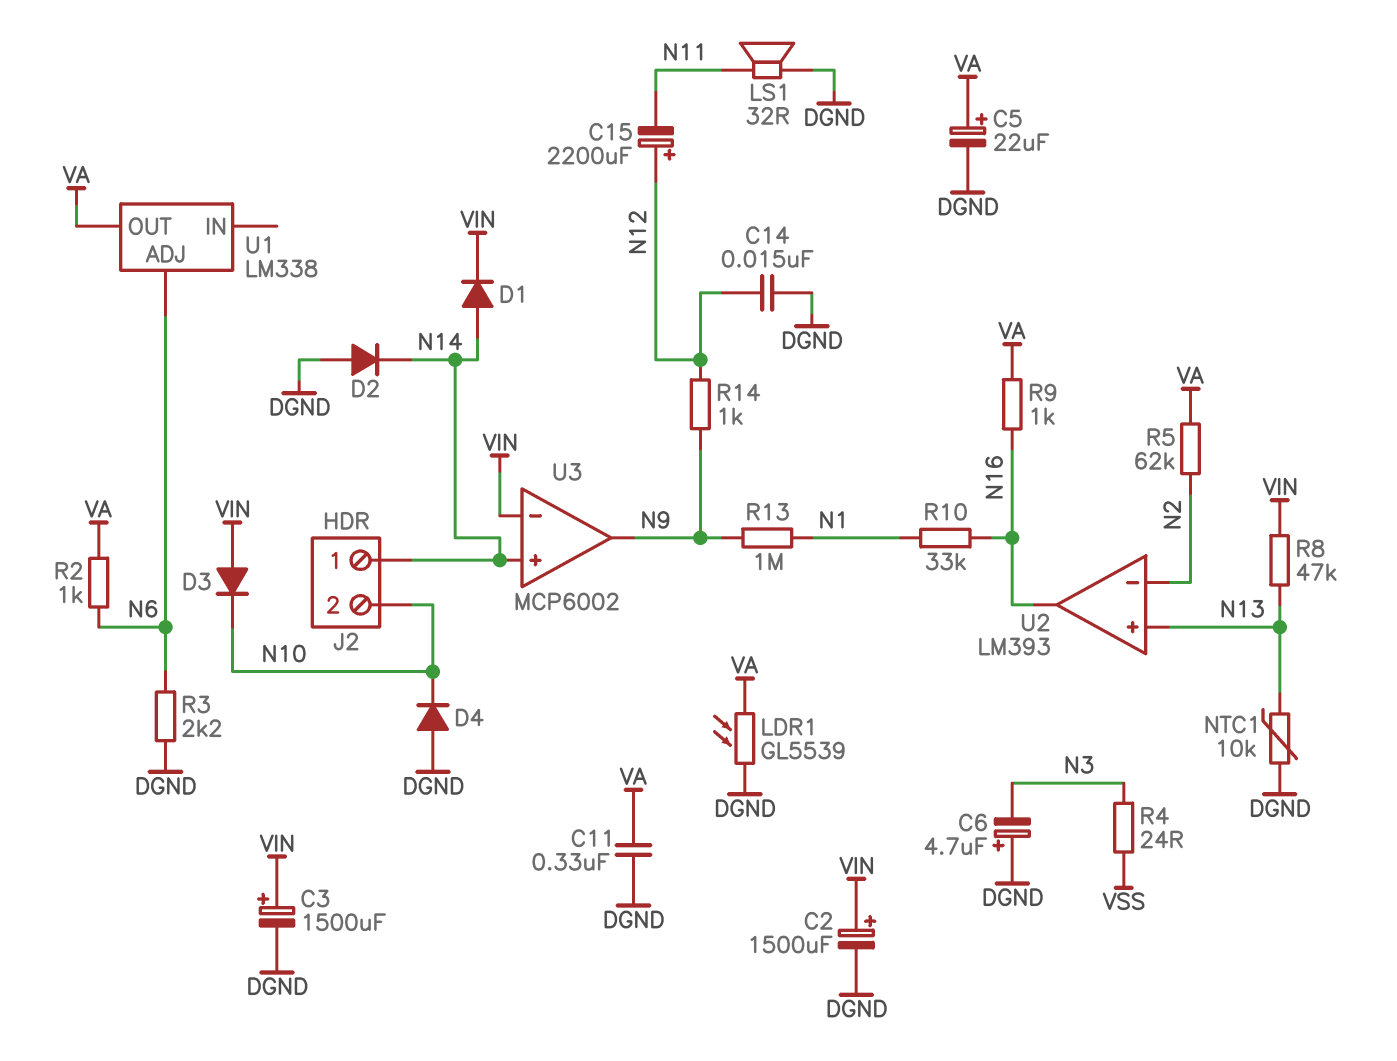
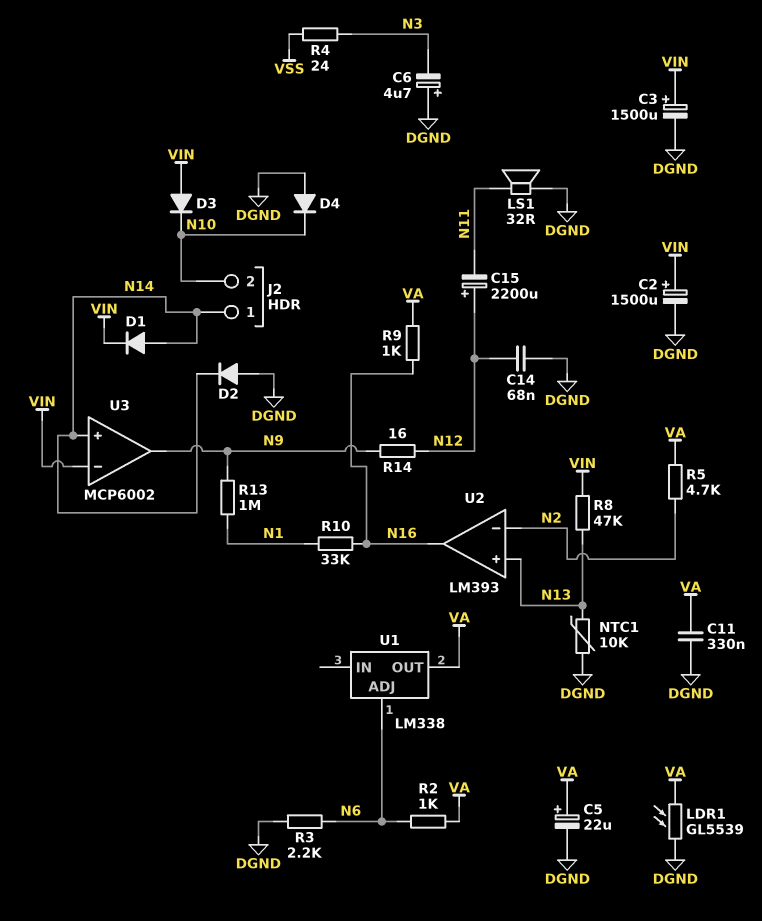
C14: 15nF (DGND, N12) -> 68nF (DGND, N12)
R5: 62k (N2, VA) -> 4.7k (N2, VA)
R14: 1k (N9, N12) -> 16 (N9, N12)

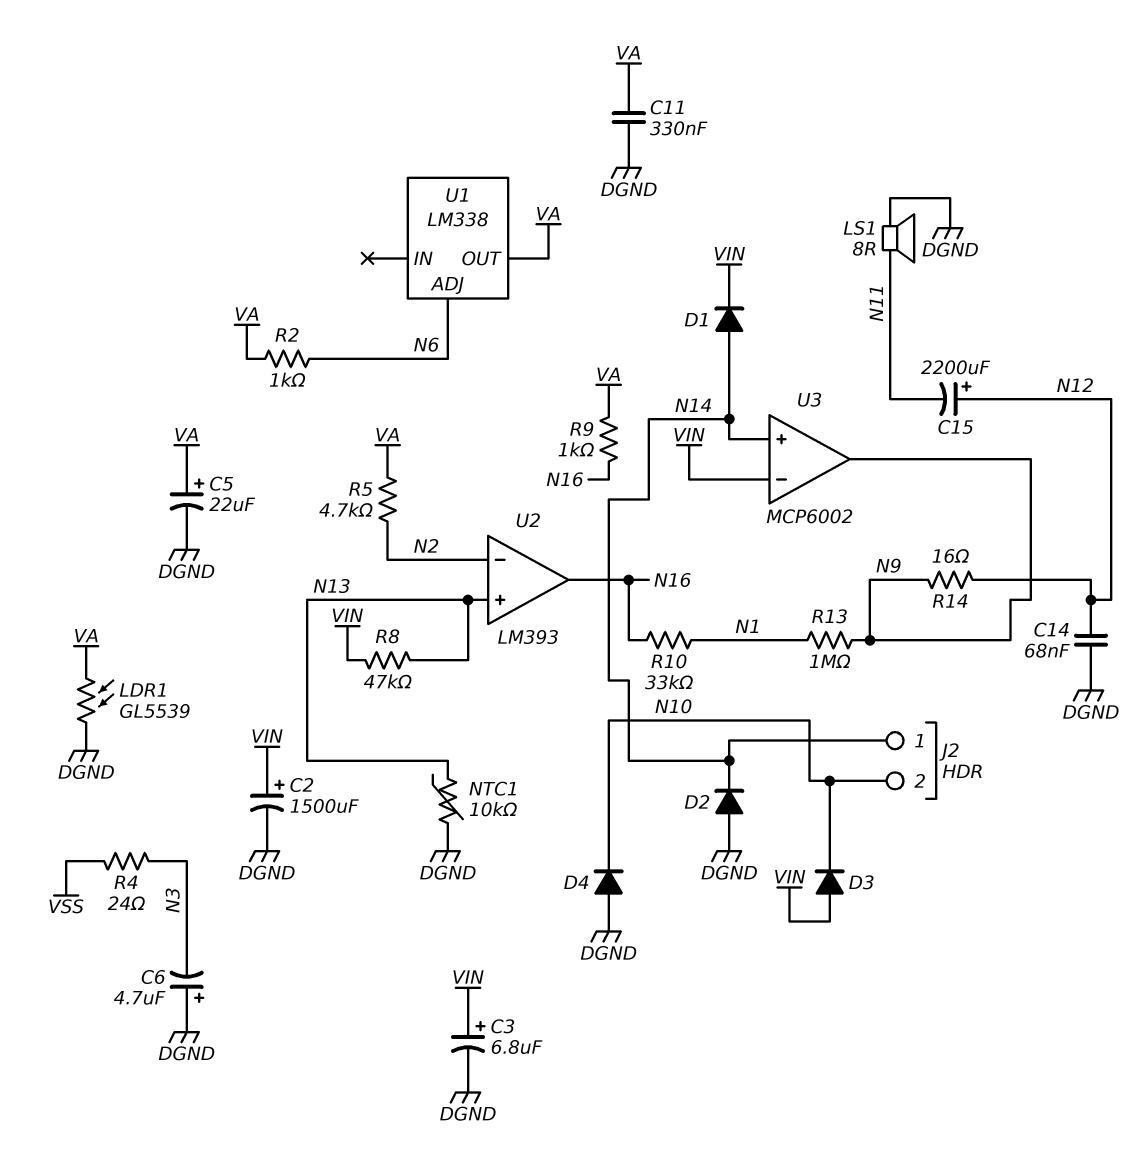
C3: 1500uF (plus VIN, minus DGND) -> 6.8uF (plus VIN, minus DGND)
LS1: speaker 32R (DGND, N11) -> speaker 8R (DGND, N11)
R3: 2.2k (DGND, N6) -> none

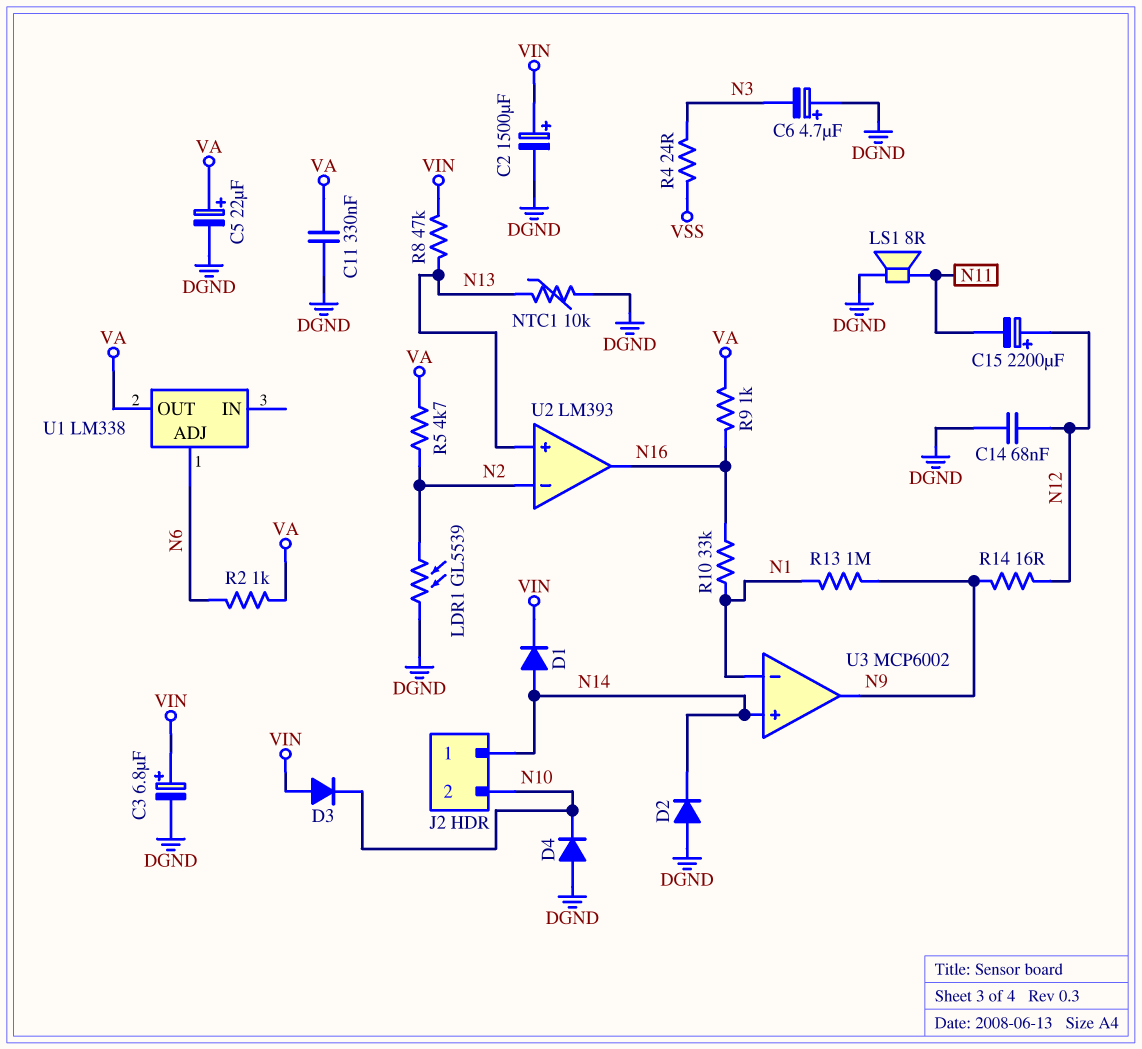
LDR1: GL5539 (DGND, VA) -> GL5539 (DGND, N2)
U3 pin in-: VIN -> N1

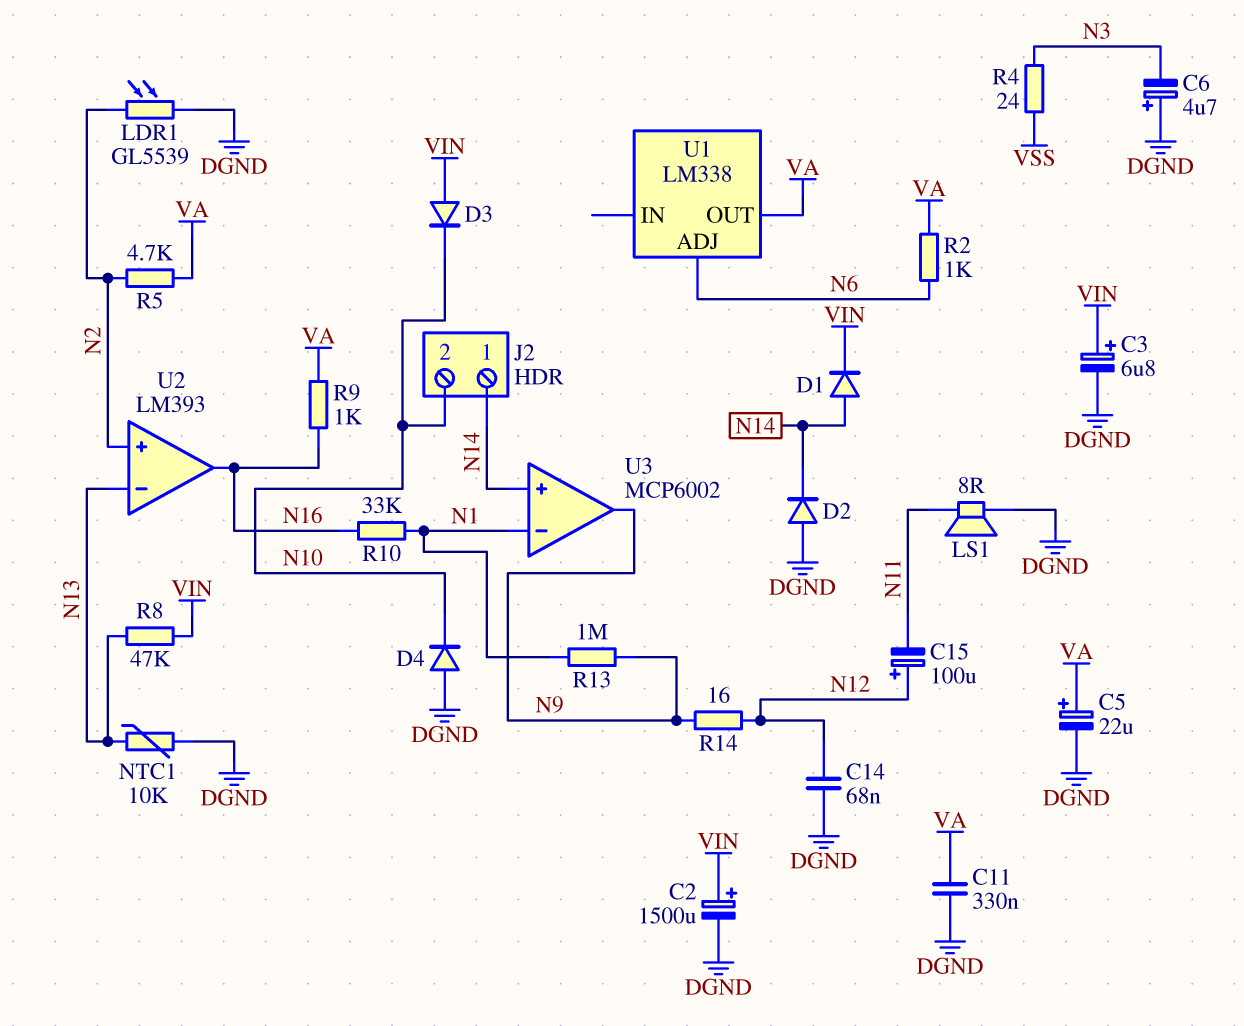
C15: 2200uF (plus N12, minus N11) -> 100uF (plus N12, minus N11)
U2 pin in+: N13 -> N2
U2 pin in-: N2 -> N13

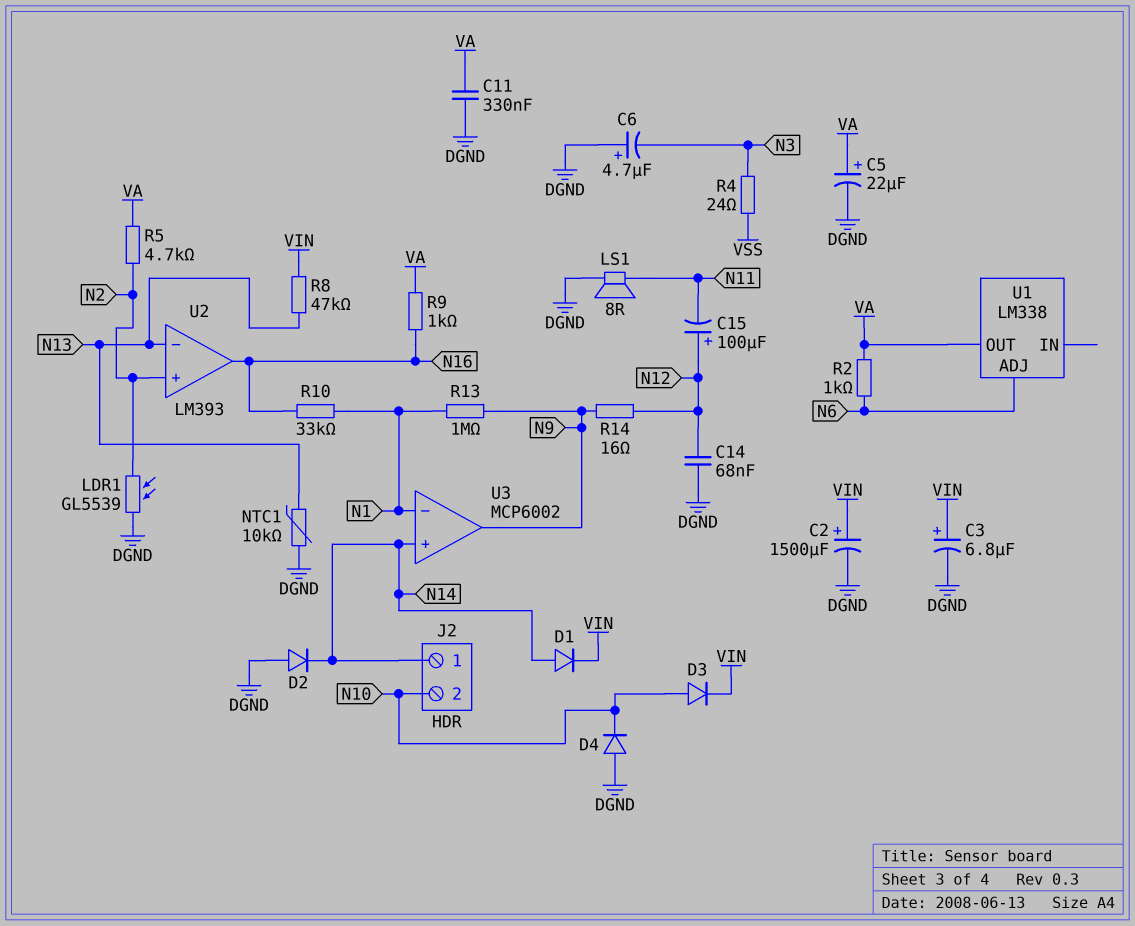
D3: diode (A VIN, K N10) -> diode (A N10, K VIN)

